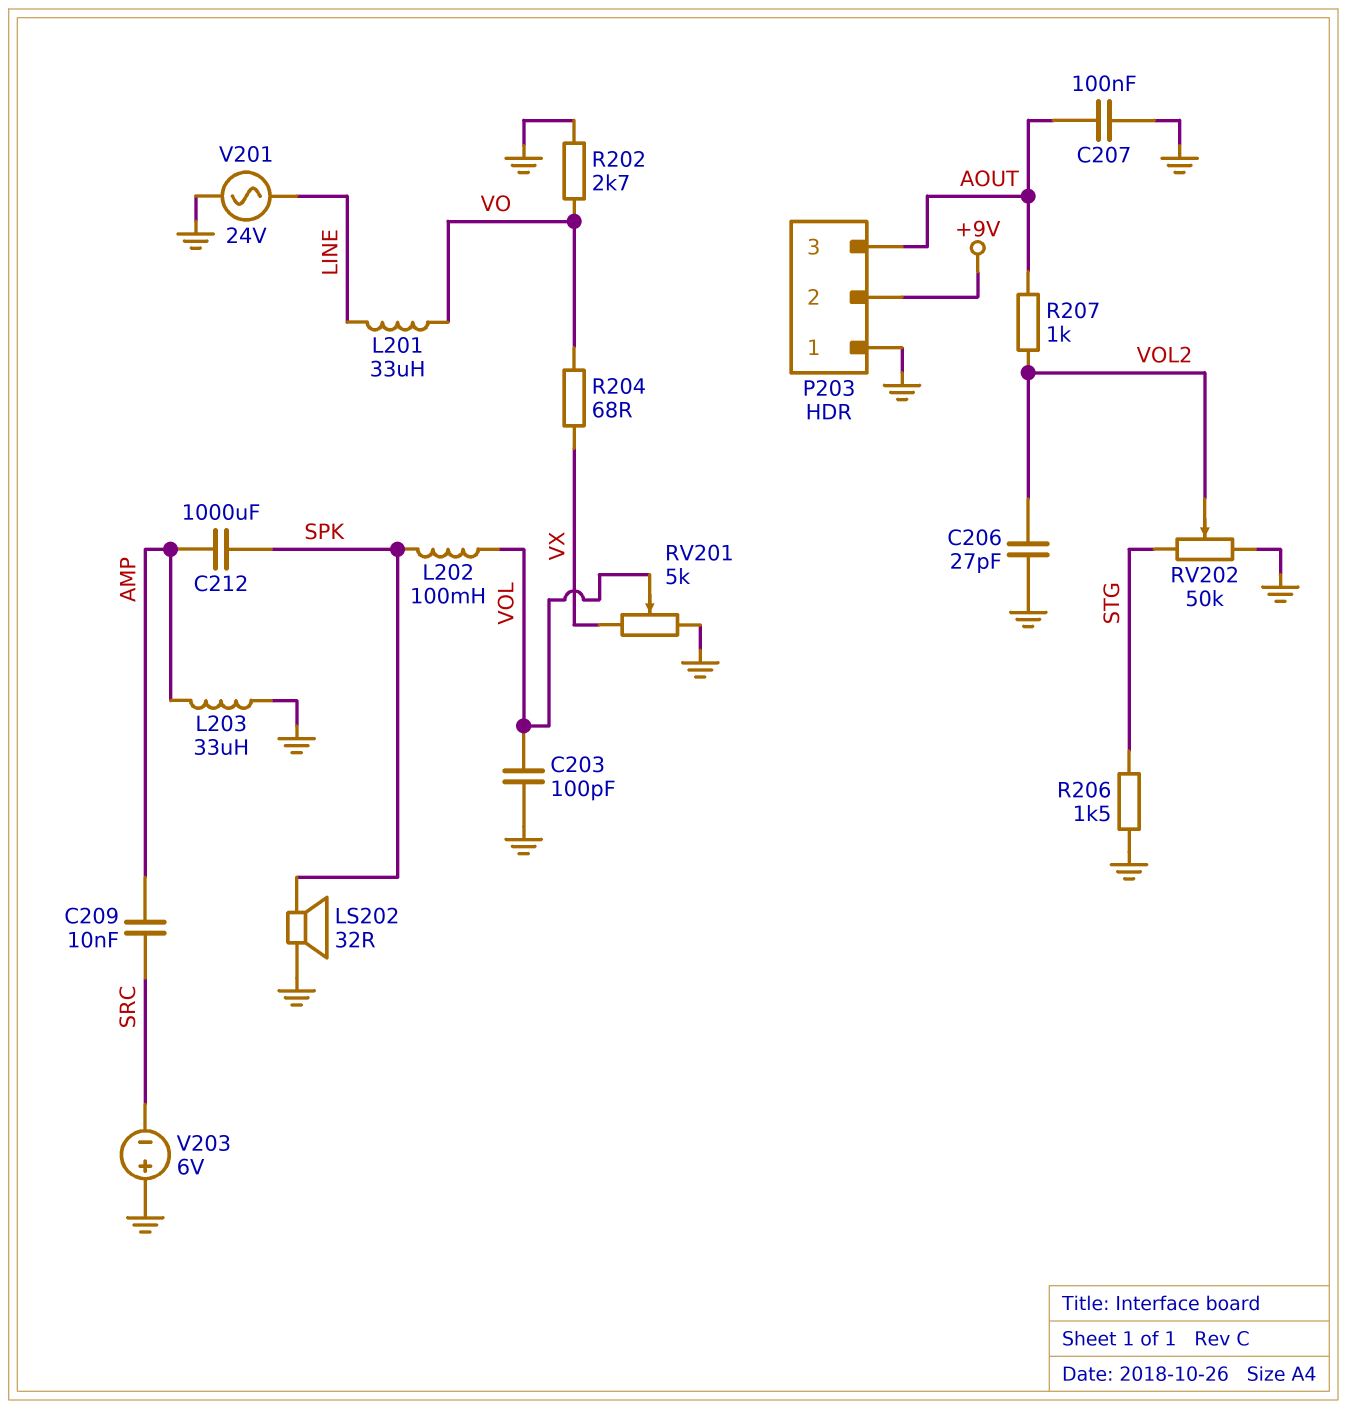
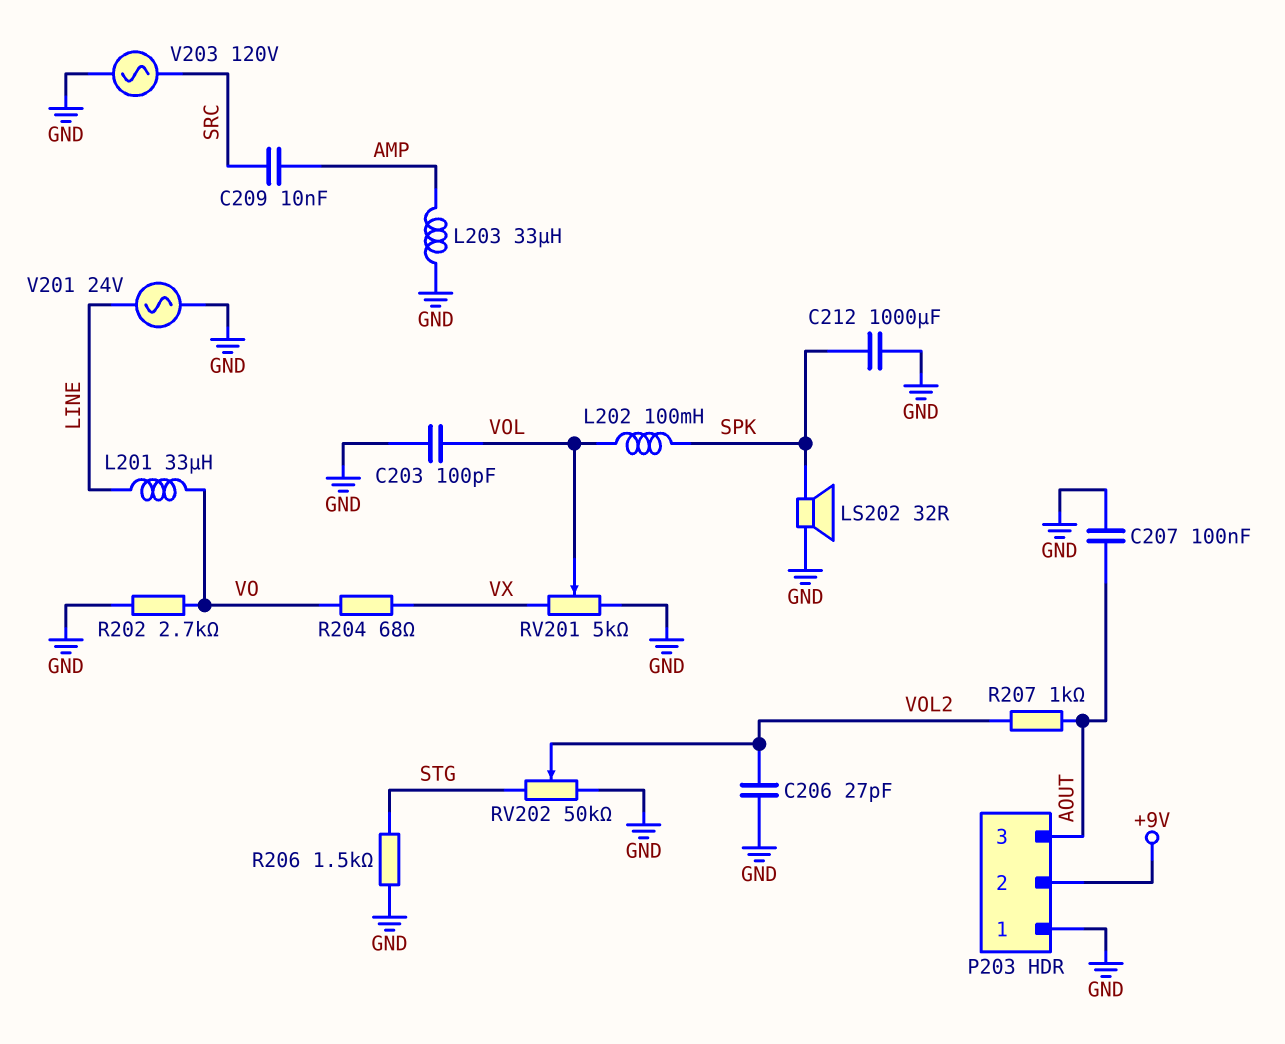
C212: 1000uF (AMP, SPK) -> 1000uF (GND, SPK)
V203: 6V (plus GND, minus SRC) -> AC 120V (GND, SRC)

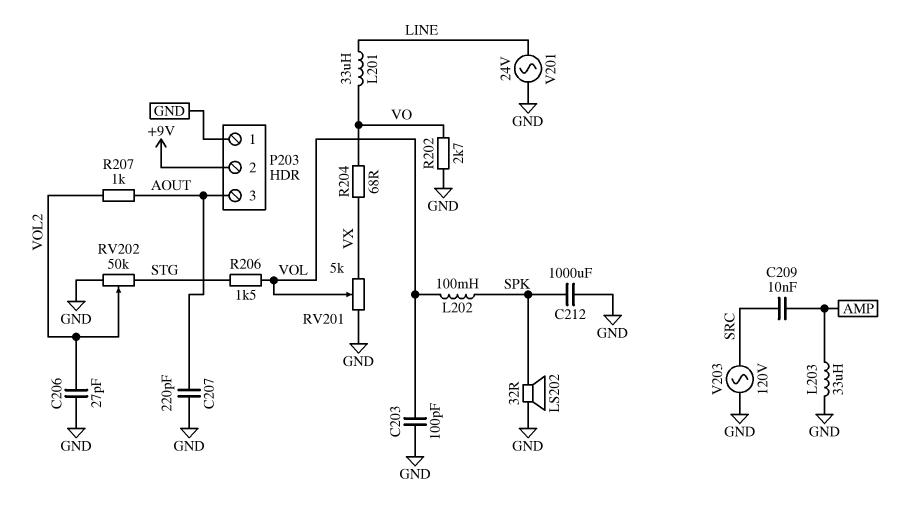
C207: 100nF (AOUT, GND) -> 220pF (AOUT, GND)
R206: 1.5k (GND, STG) -> 1.5k (STG, VOL)

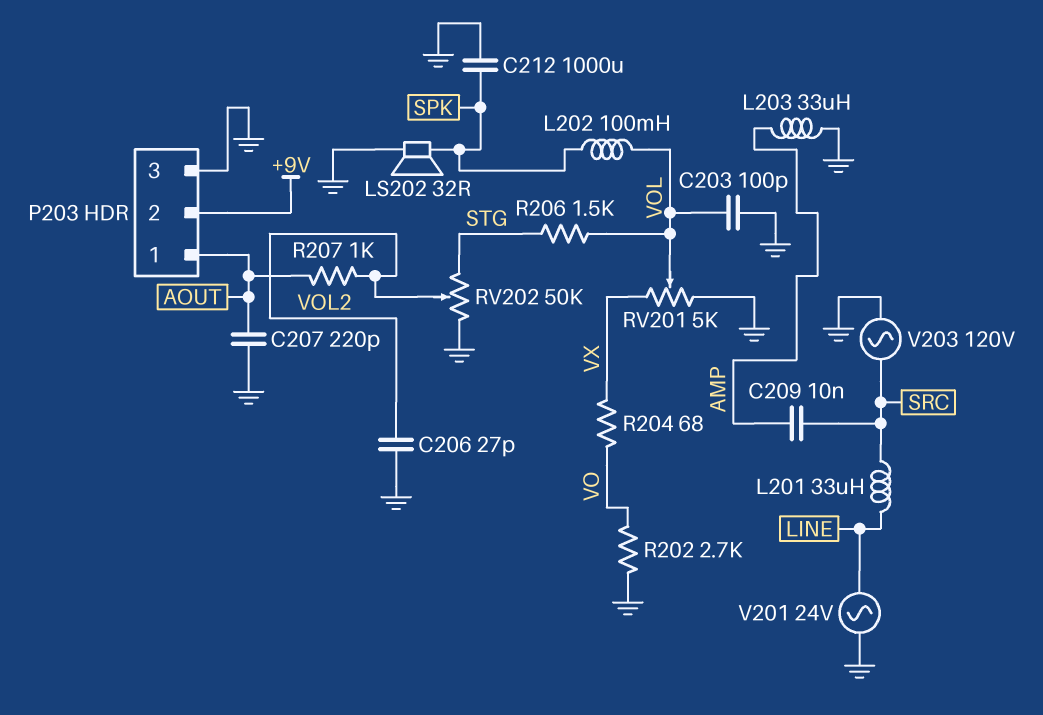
L201: 33uH (LINE, VO) -> 33uH (LINE, SRC)
P203 pin 1: GND -> AOUT
P203 pin 3: AOUT -> GND

